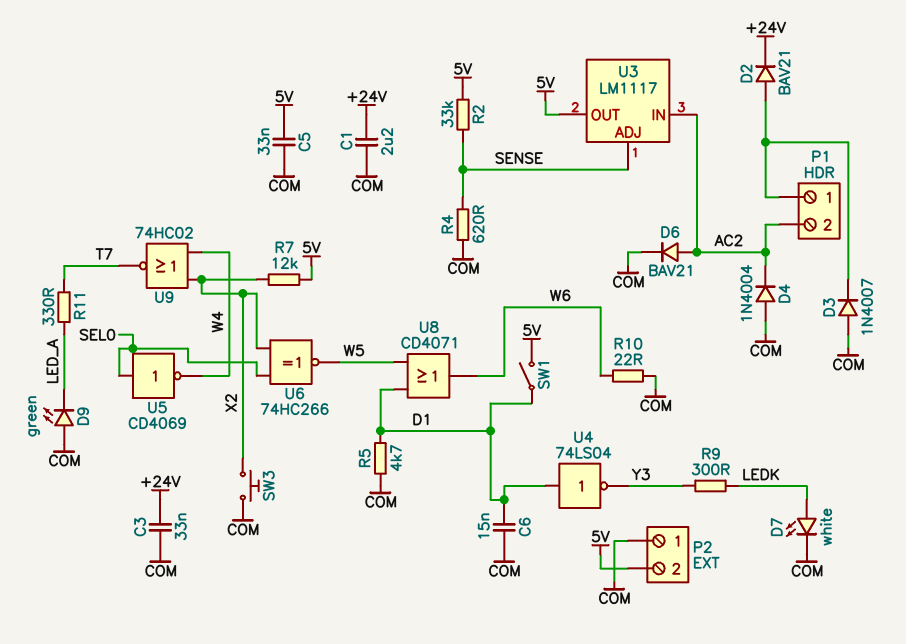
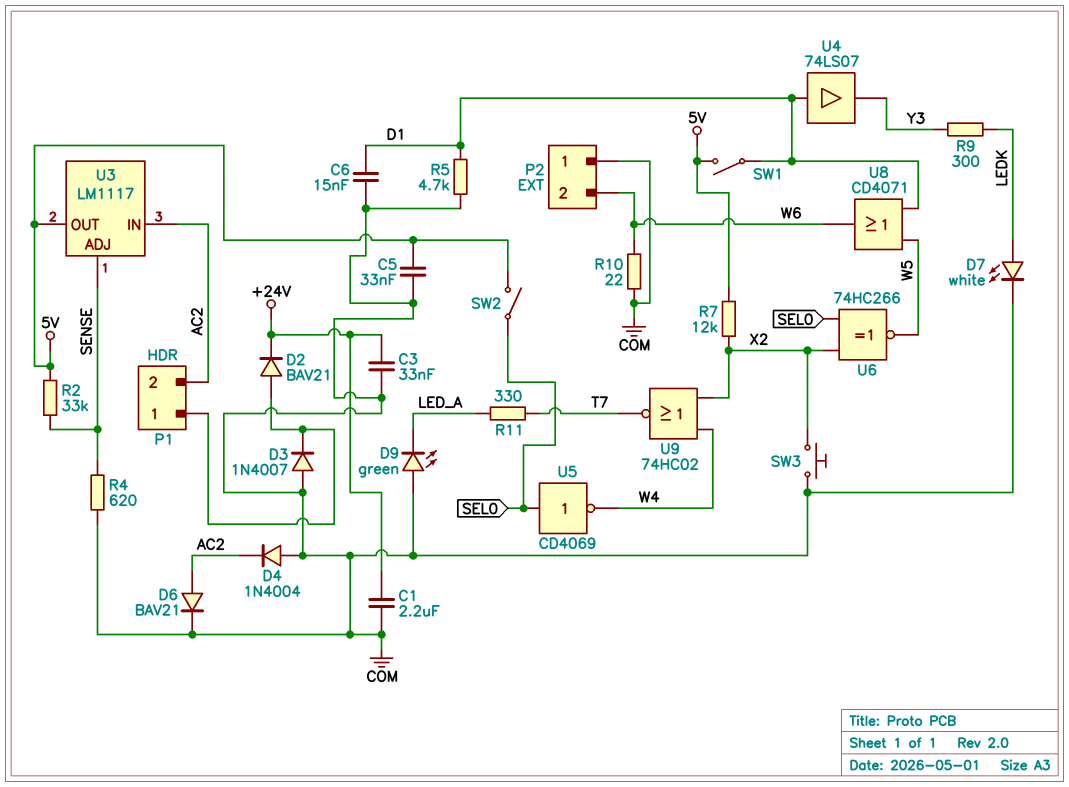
P2 pin 2: 5V -> W6
SW2: none -> switch (5V, SEL0)
U4: NOT 74LS04 (in D1, out Y3) -> buffer 74LS07 (in D1, out Y3)

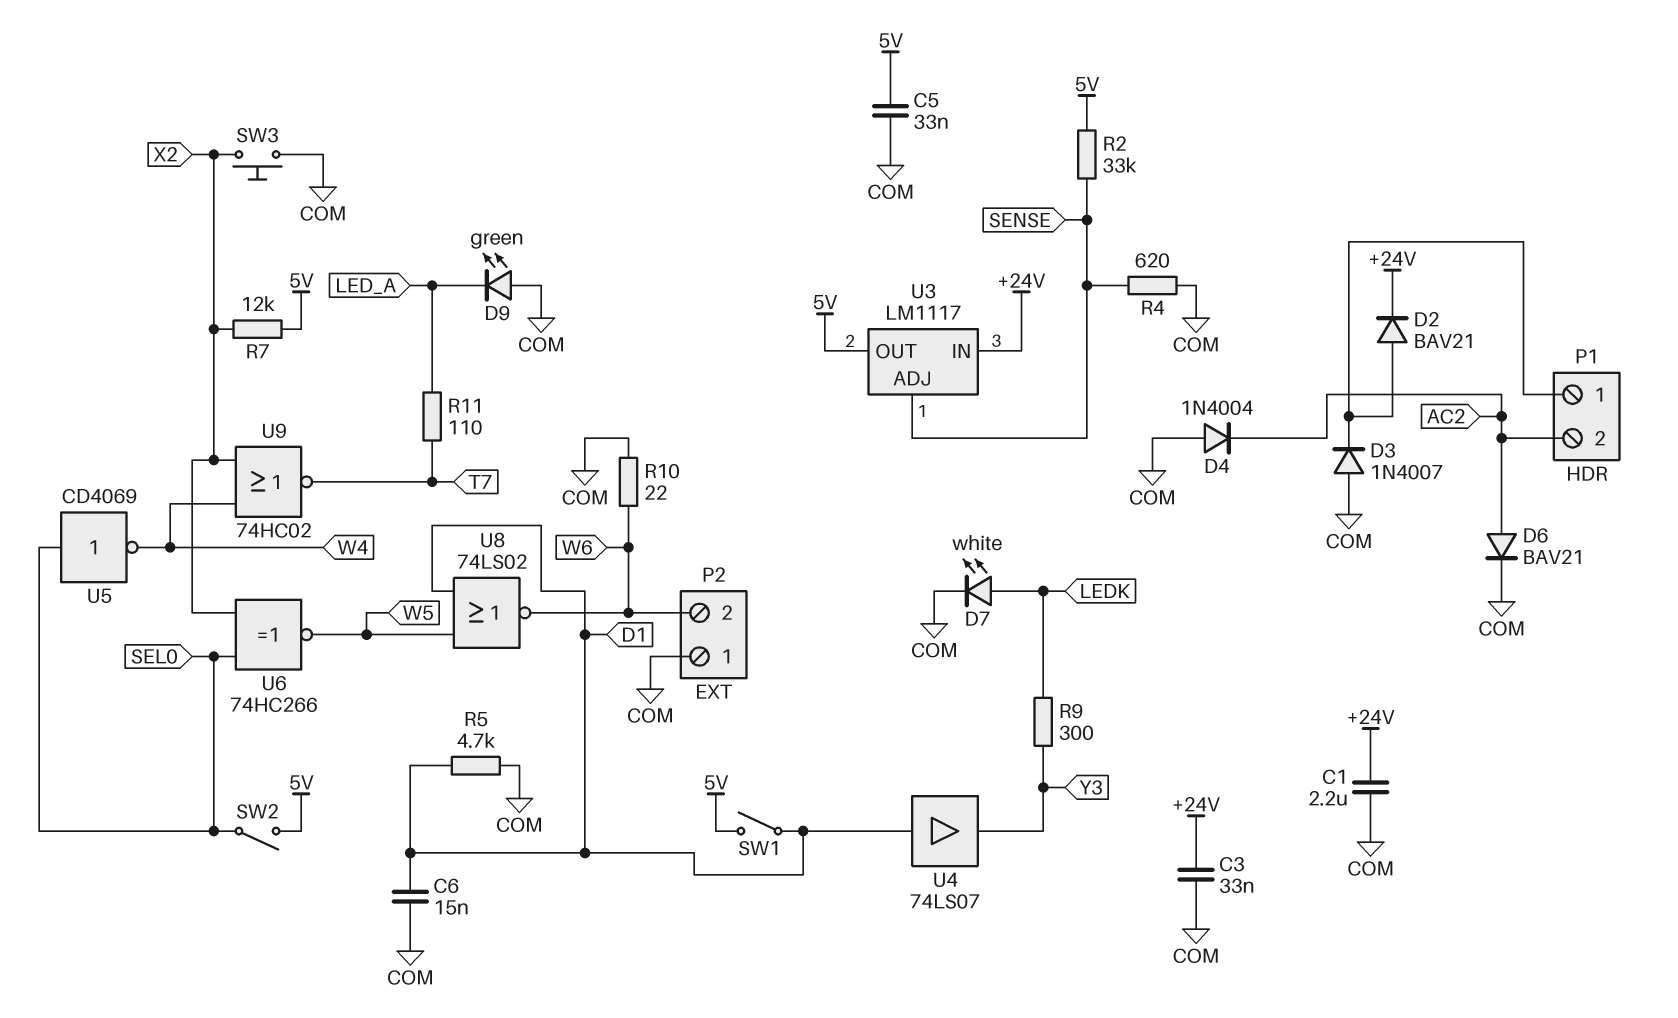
R11: 330 (LED_A, T7) -> 110 (LED_A, T7)
U3 pin IN: AC2 -> +24V
U8: OR CD4071 (in D1, in W5, out W6) -> NOR 74LS02 (in D1, in W5, out W6)

